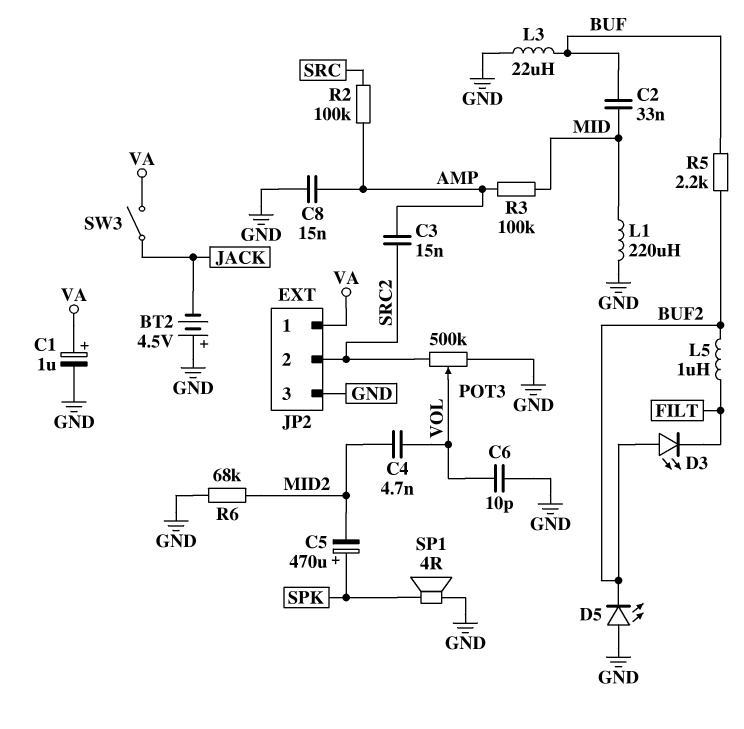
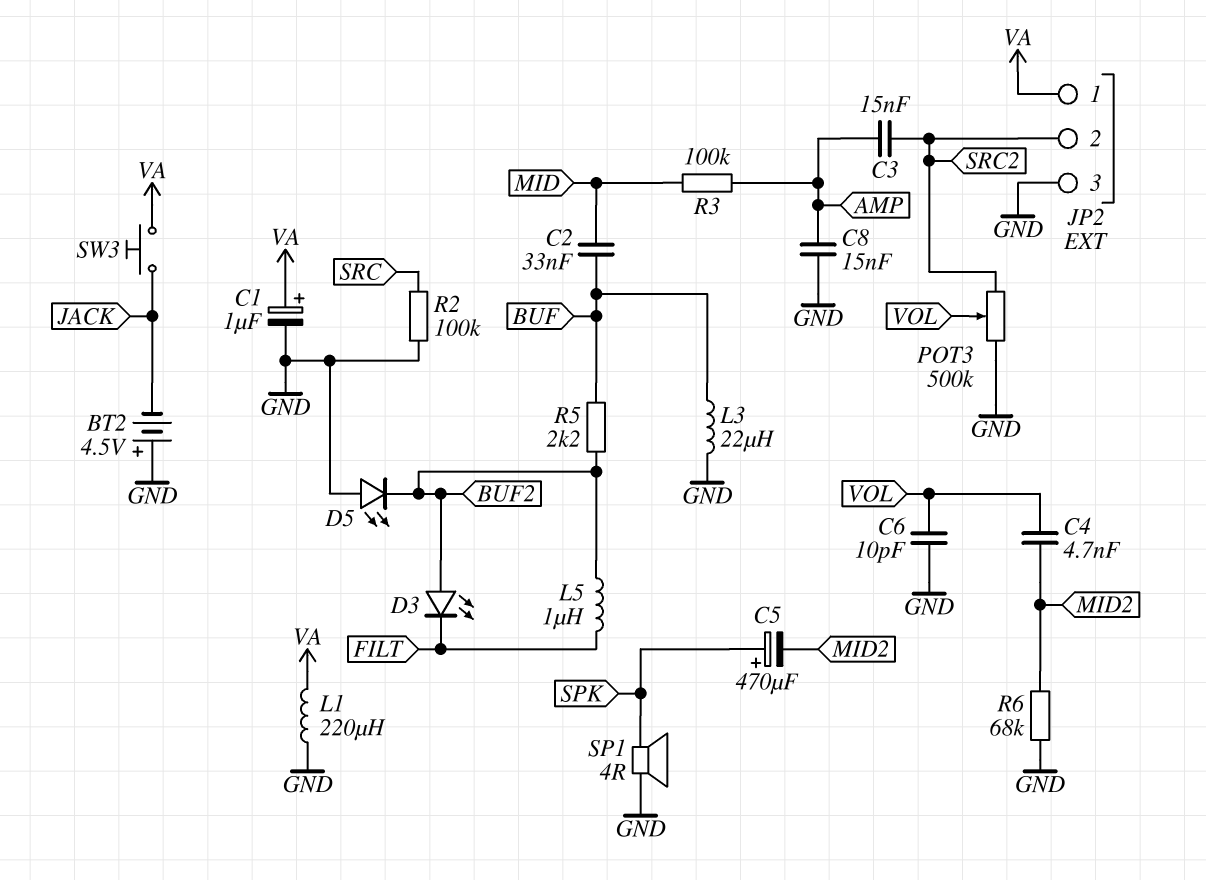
L1: 220uH (GND, MID) -> 220uH (GND, VA)
R2: 100k (AMP, SRC) -> 100k (GND, SRC)
SW3: switch (JACK, VA) -> button (JACK, VA)

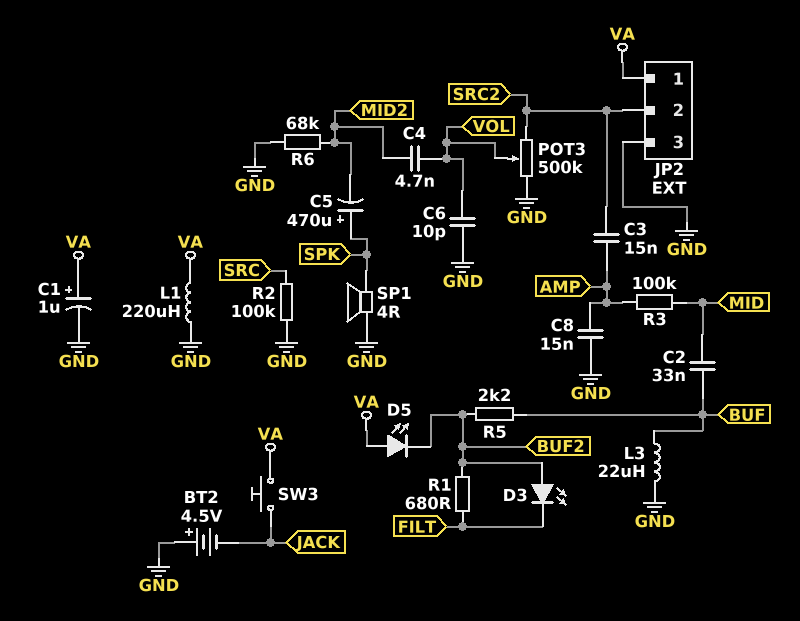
D5: LED (A GND, K BUF2) -> LED (A VA, K BUF2)
L5: 1uH (BUF2, FILT) -> none
R1: none -> 680 (BUF2, FILT)

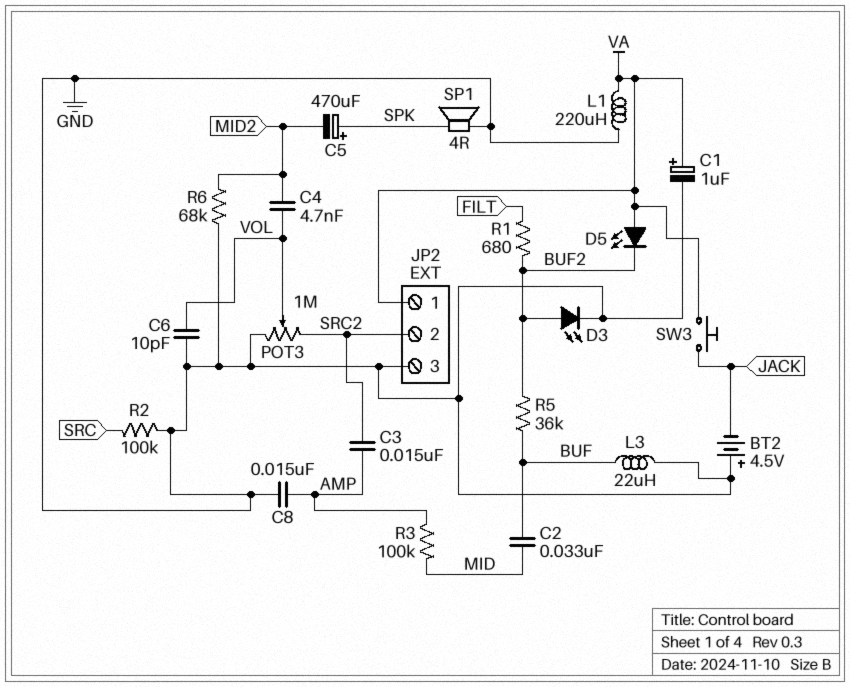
D3: LED (A BUF2, K FILT) -> LED (A BUF2, K GND)
POT3: 500k (GND, SRC2, wiper VOL) -> 1M (GND, SRC2, wiper VOL)
R5: 2.2k (BUF, BUF2) -> 36k (BUF, BUF2)

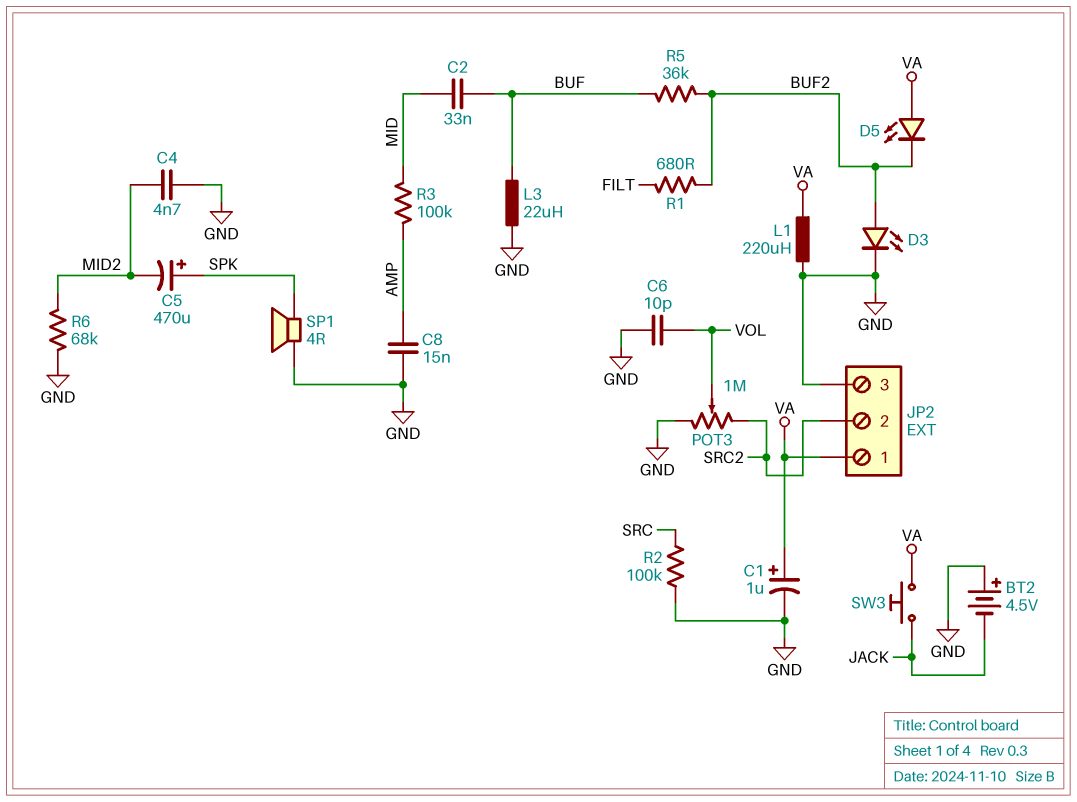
C3: 15nF (AMP, SRC2) -> none
C4: 4.7nF (MID2, VOL) -> 4.7nF (GND, MID2)

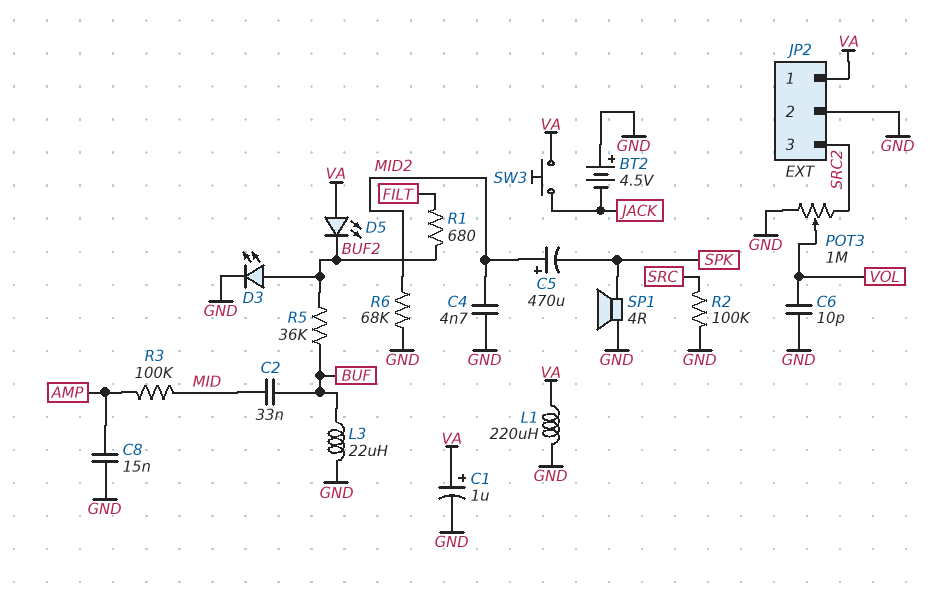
C5: 470uF (plus SPK, minus MID2) -> 470uF (plus MID2, minus SPK)
JP2 pin 2: SRC2 -> GND
JP2 pin 3: GND -> SRC2

